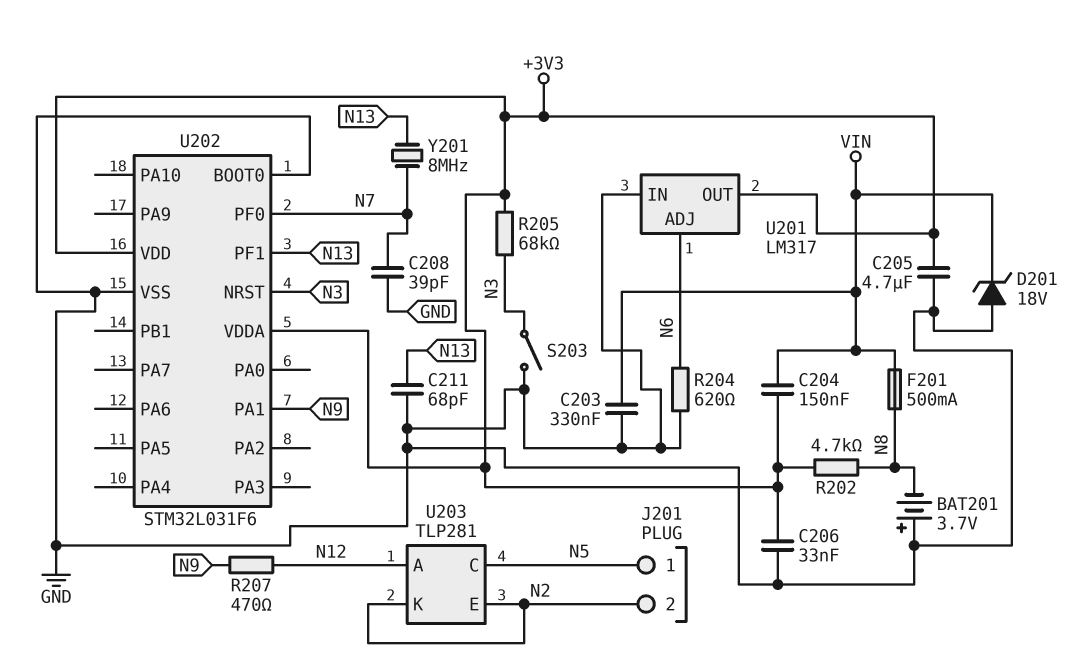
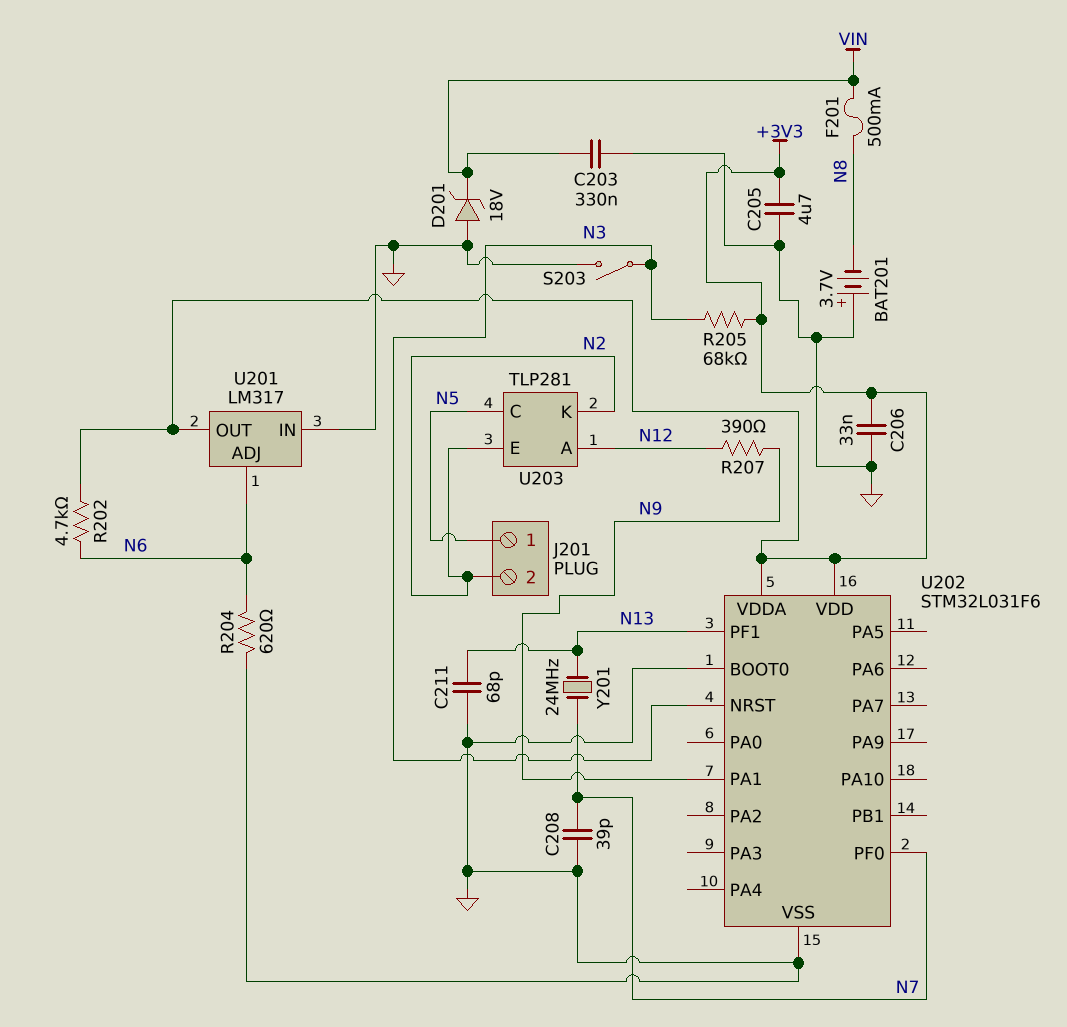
C204: 150nF (+3V3, VIN) -> none
R202: 4.7k (+3V3, N8) -> 4.7k (+3V3, N6)
R207: 470 (N9, N12) -> 390 (N9, N12)
Y201: 8MHz (N7, N13) -> 24MHz (N7, N13)

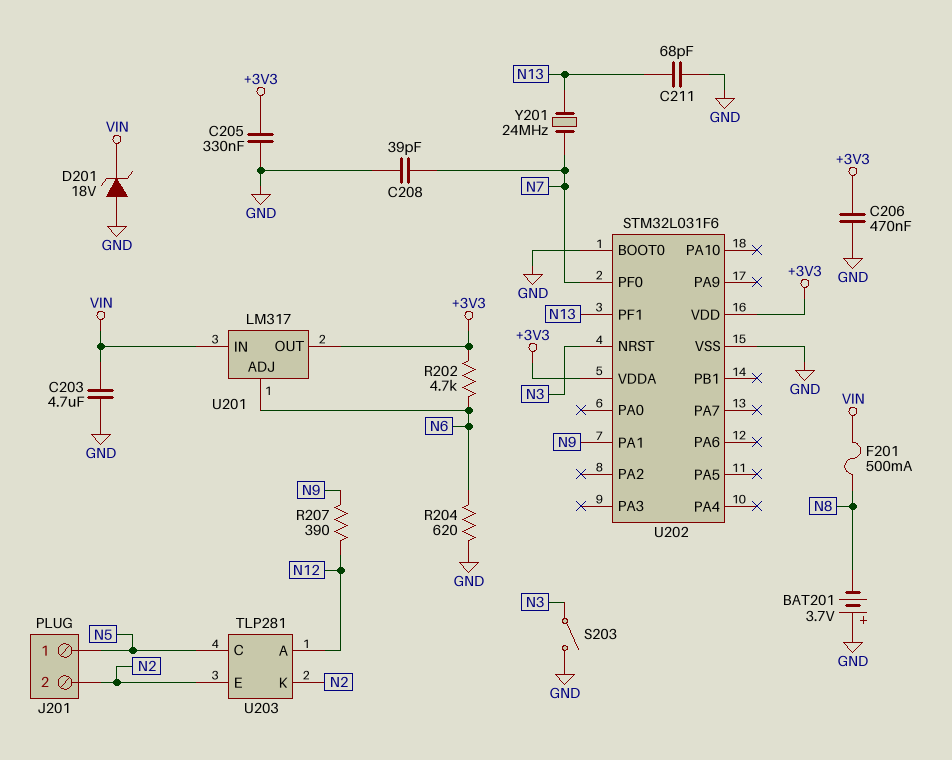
C203: 330nF (GND, VIN) -> 4.7uF (GND, VIN)
C205: 4.7uF (+3V3, GND) -> 330nF (+3V3, GND)
C206: 33nF (+3V3, GND) -> 470nF (+3V3, GND)
R205: 68k (+3V3, N3) -> none
U201 pin IN: GND -> VIN

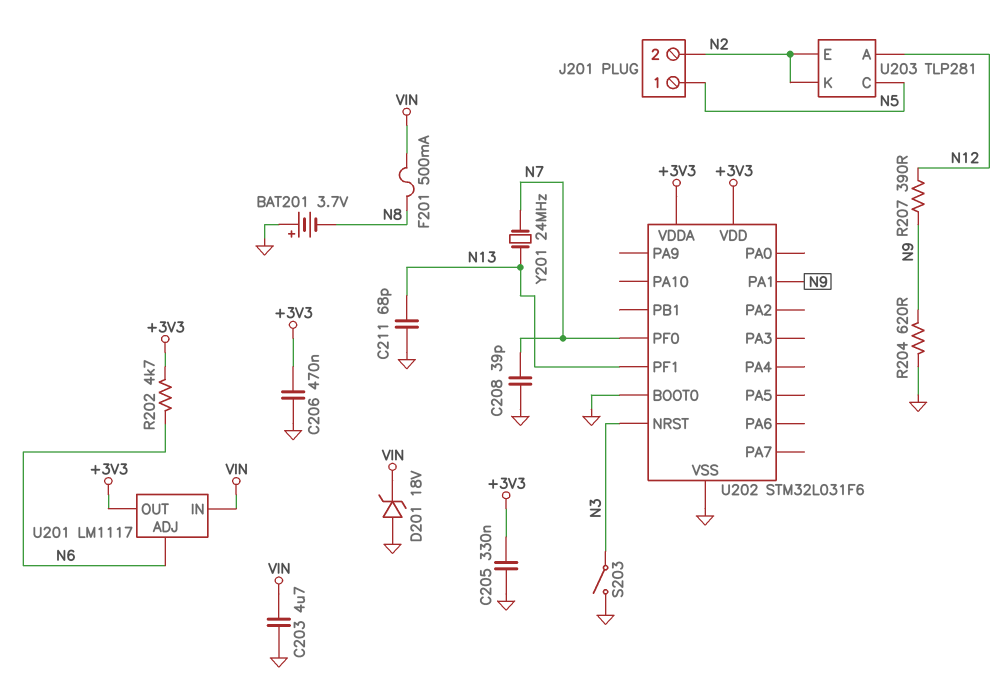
R204: 620 (GND, N6) -> 620 (GND, N9)
U201: LM317 -> LM1117

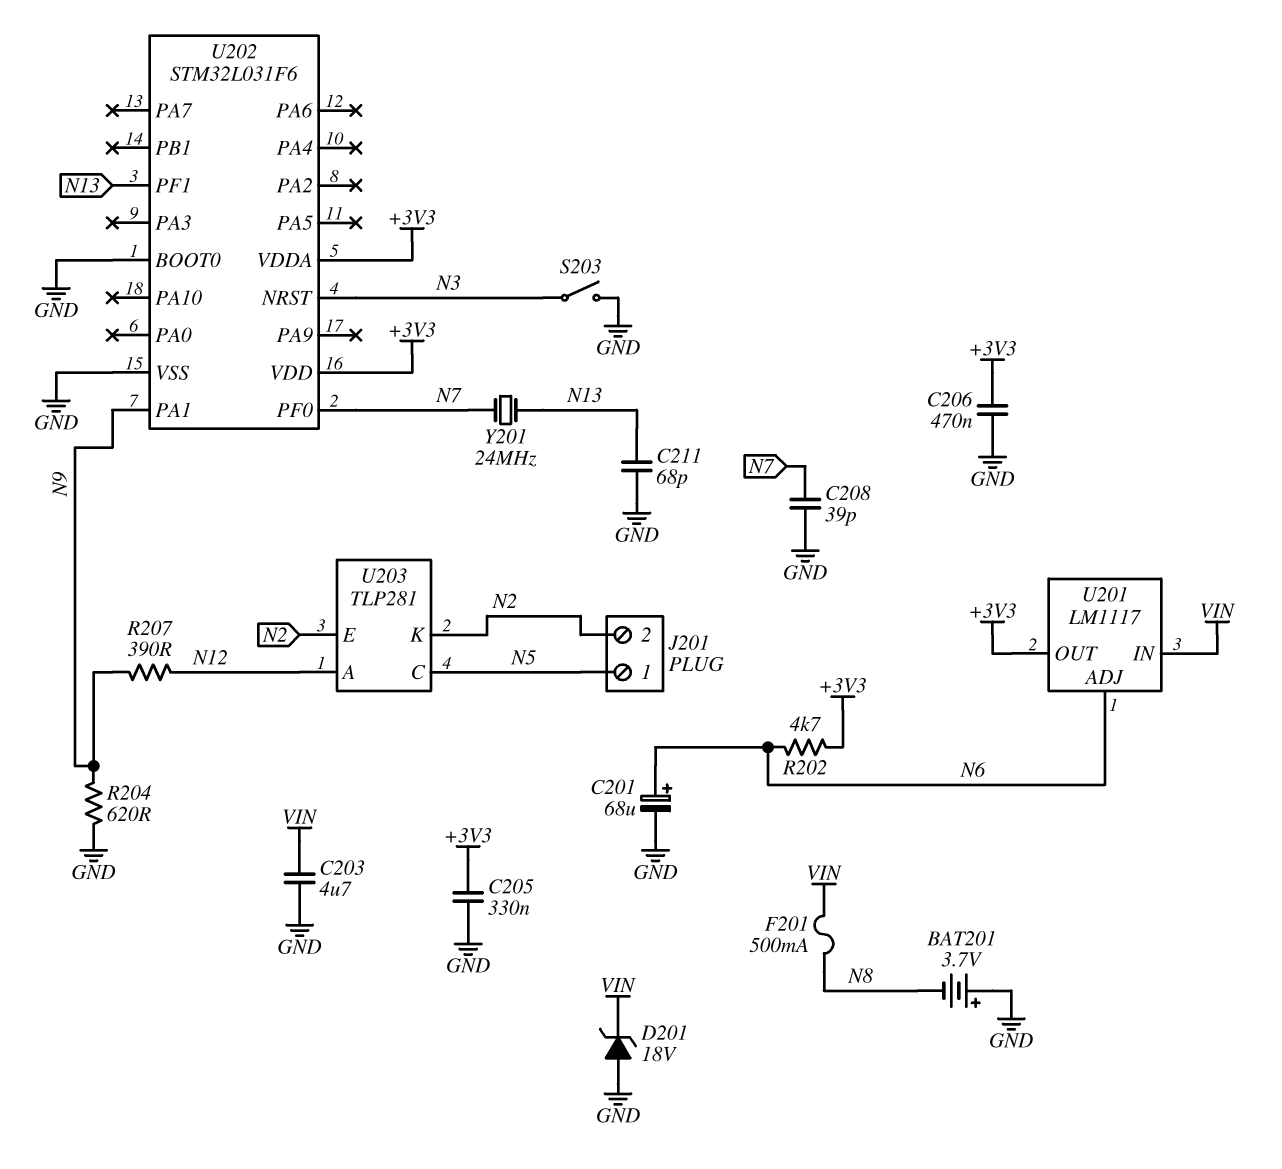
C201: none -> 68uF (plus N6, minus GND)

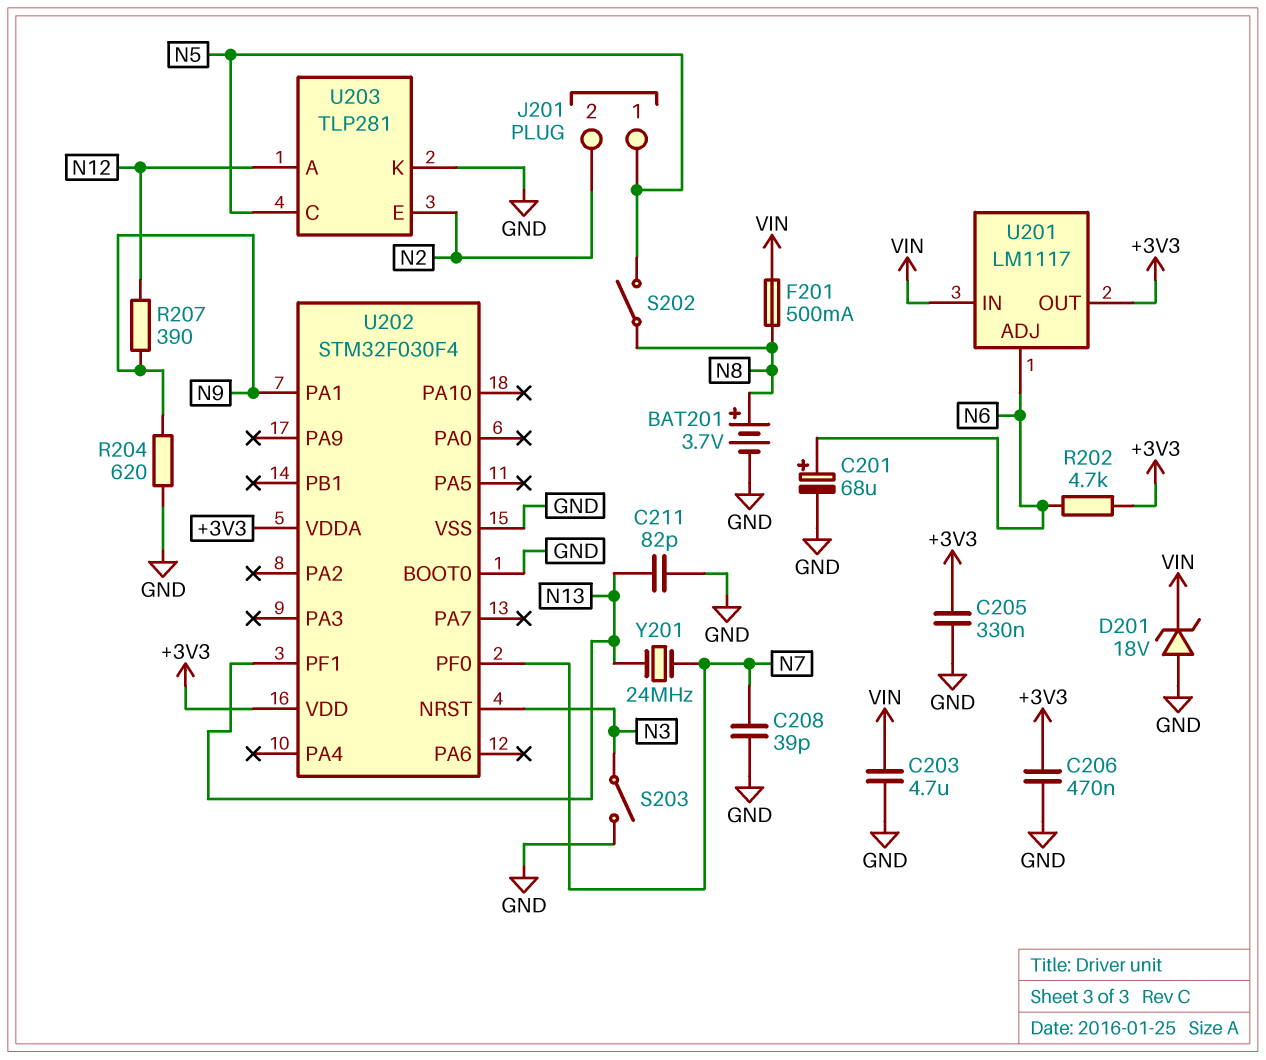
BAT201: 3.7V (plus GND, minus N8) -> 3.7V (plus N8, minus GND)
C211: 68pF (GND, N13) -> 82pF (GND, N13)
S202: none -> switch (N5, N8)
U202: STM32L031F6 -> STM32F030F4
U203 pin K: N2 -> GND

